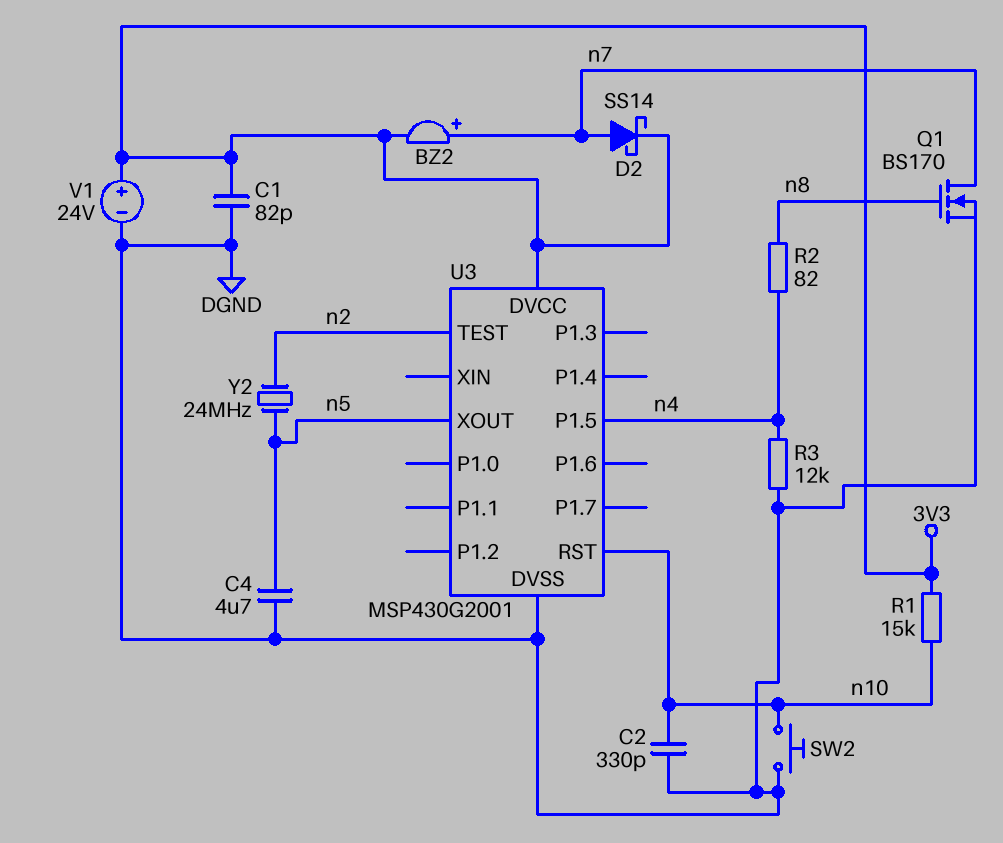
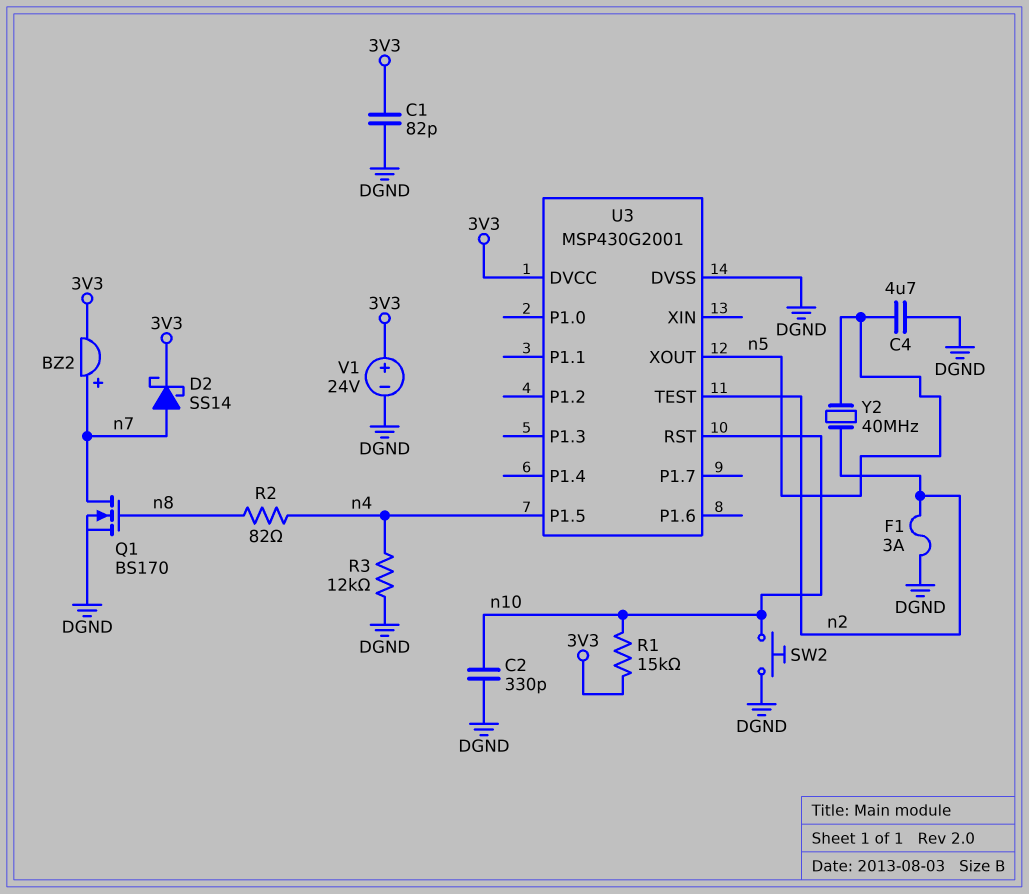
F1: none -> 3A (DGND, n2)
Y2: 24MHz (n2, n5) -> 40MHz (n2, n5)

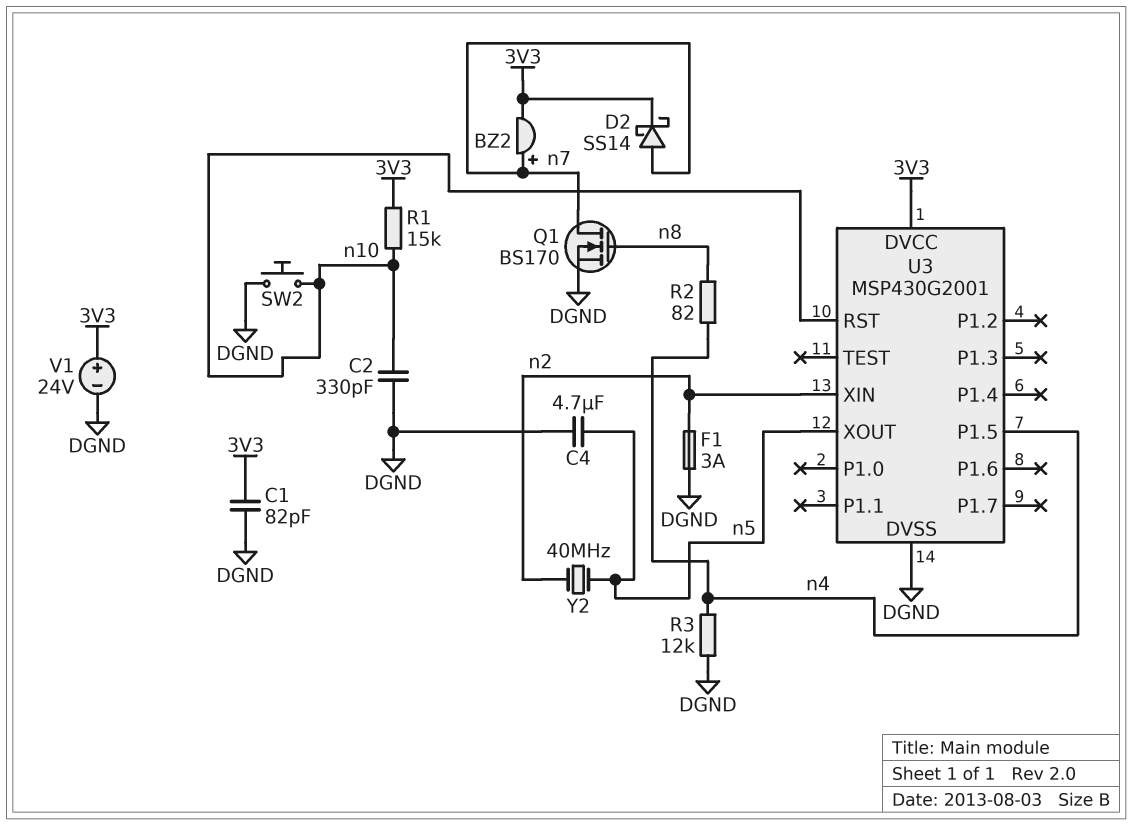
U3 pin TEST: n2 -> none
U3 pin XIN: none -> n2

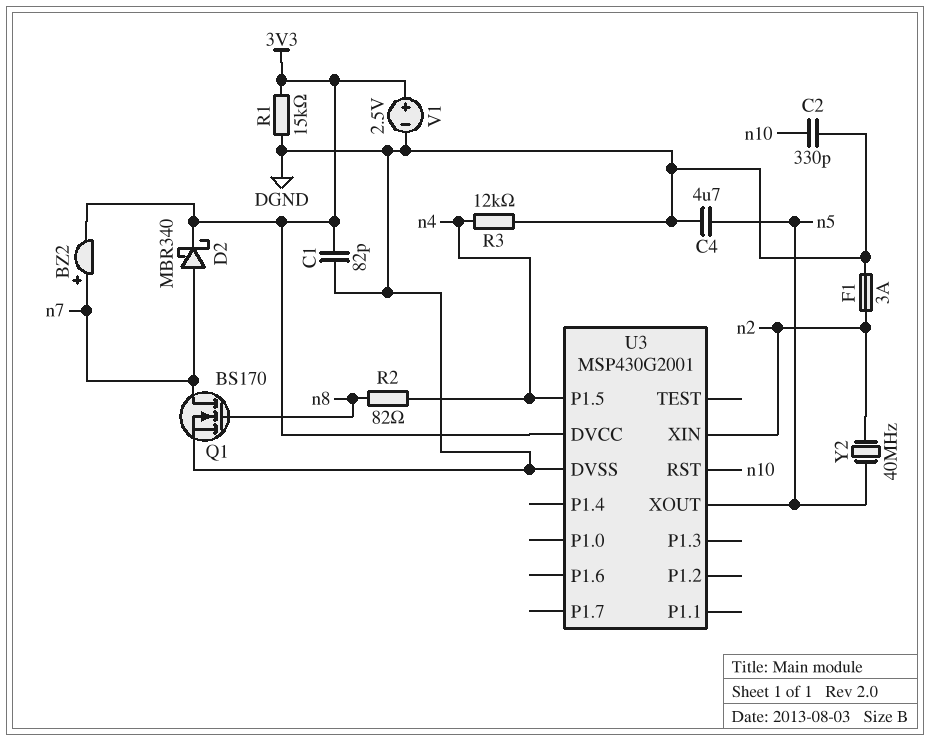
D2: schottky SS14 (A n7, K 3V3) -> schottky MBR340 (A n7, K 3V3)
R1: 15k (3V3, n10) -> 15k (3V3, DGND)
SW2: button (DGND, n10) -> none
V1: 24V (plus 3V3, minus DGND) -> 2.5V (plus 3V3, minus DGND)

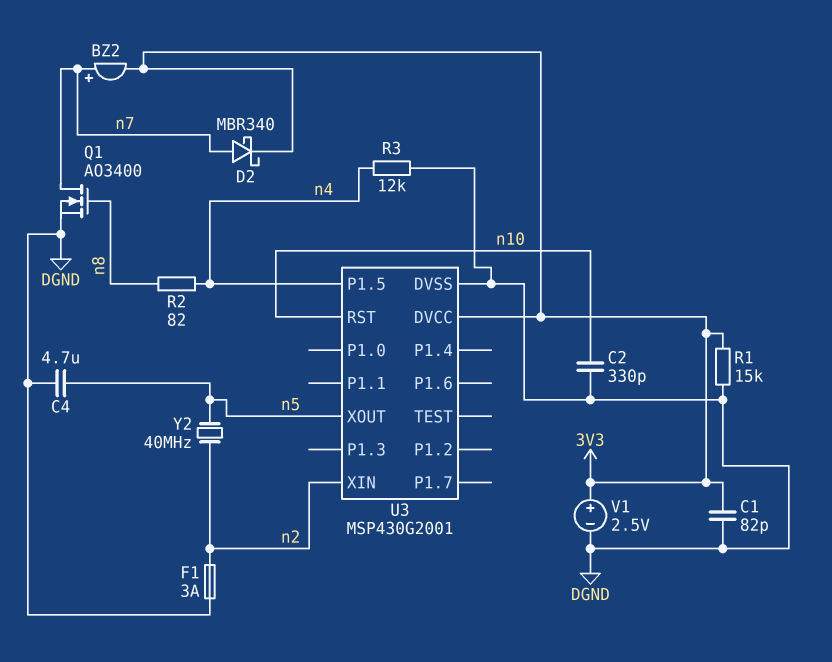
Q1: NMOS BS170 (G n8, D n7, S DGND) -> NMOS AO3400 (G n8, D n7, S DGND)

